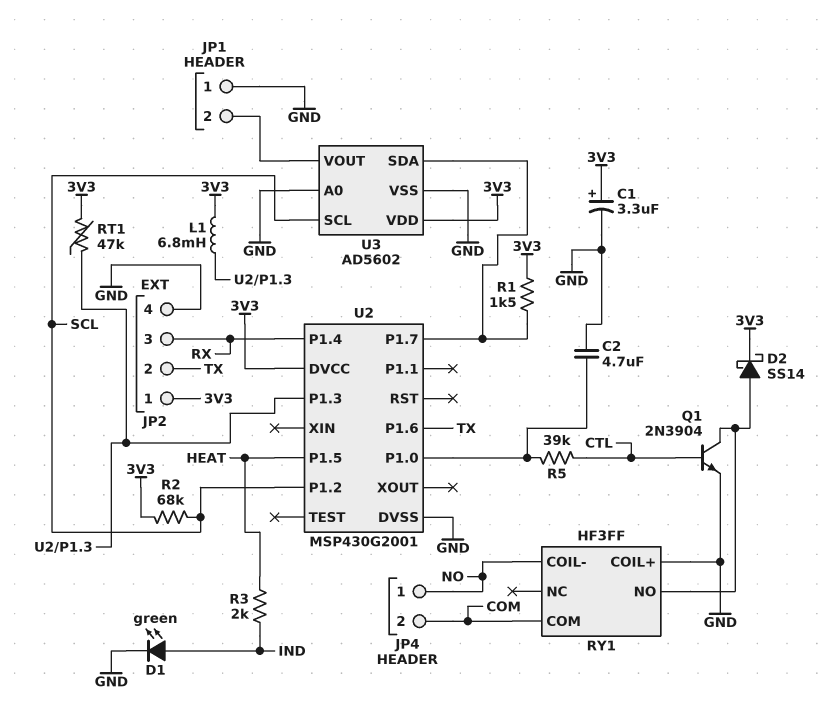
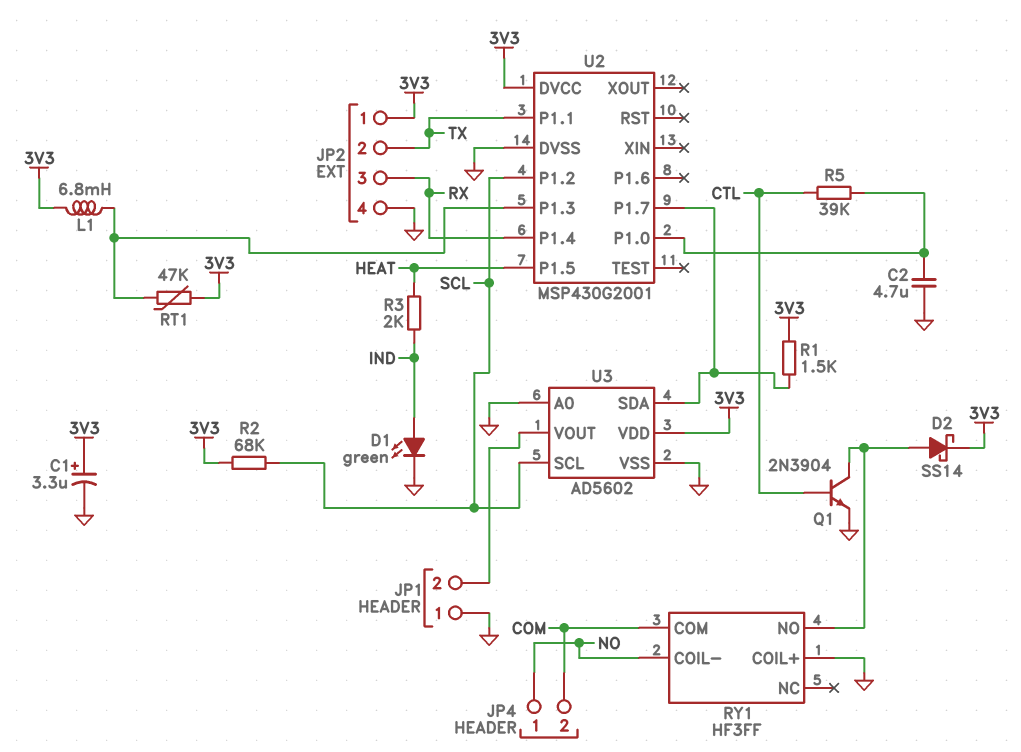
U2 pin P1.1: none -> TX
U2 pin P1.6: TX -> none

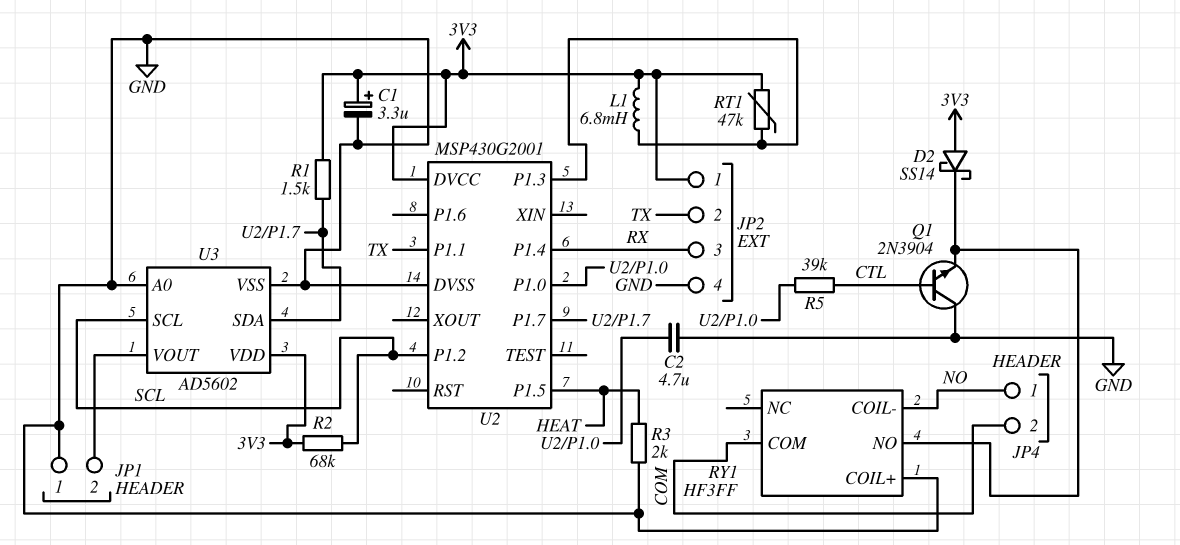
D1: LED green (A IND, K GND) -> none
D2: schottky SS14 (A RY1/NO, K 3V3) -> schottky SS14 (A 3V3, K RY1/NO)
Q1: NPN 2N3904 (B CTL, C RY1/NO, E GND) -> NPN 2N3904 (B CTL, C GND, E RY1/NO)
R3: 2k (HEAT, IND) -> 2k (GND, HEAT)

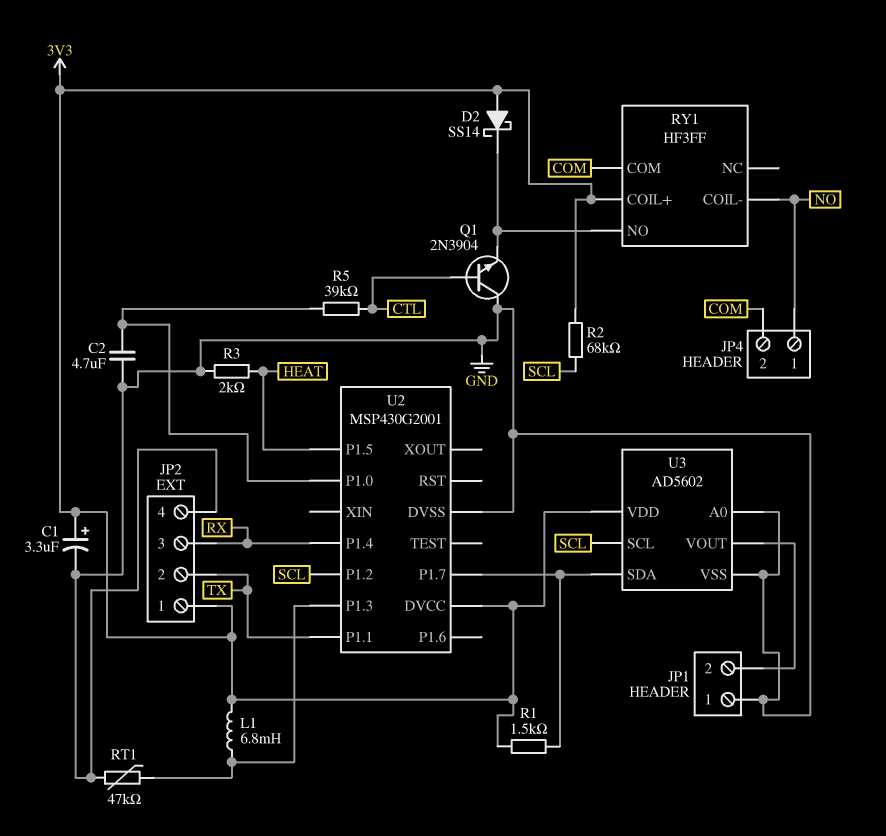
RT1: 47k (3V3, U2/P1.3) -> 47k (GND, U2/P1.3)
RY1 pin COIL+: GND -> 3V3

